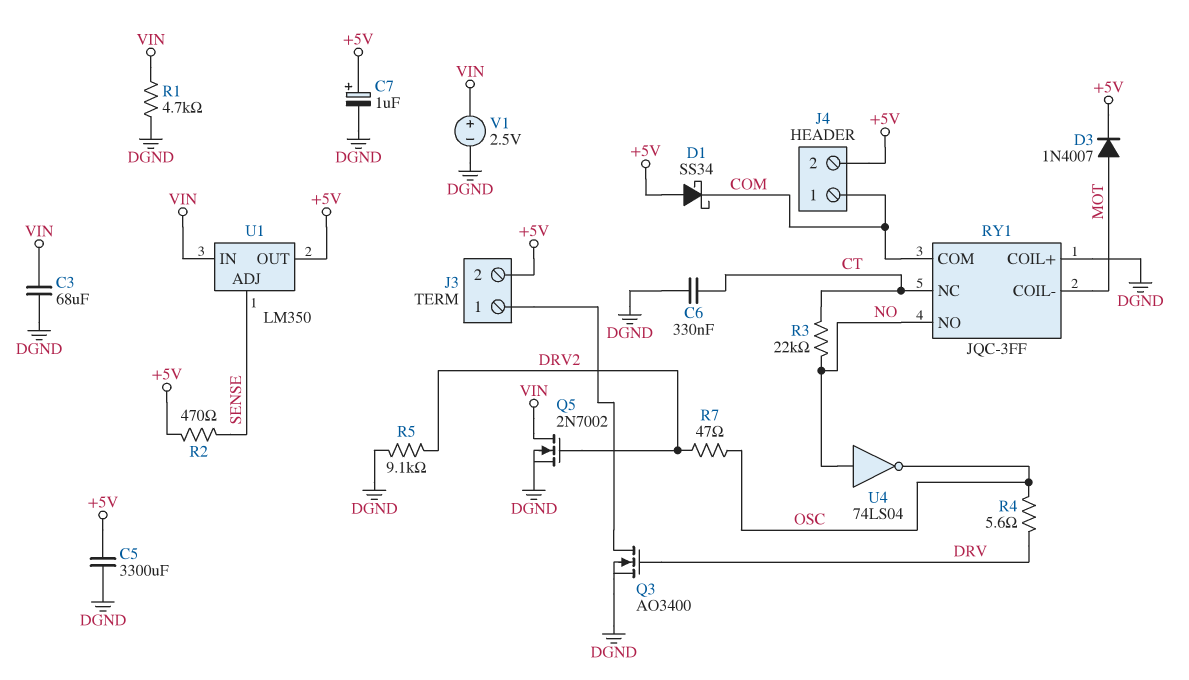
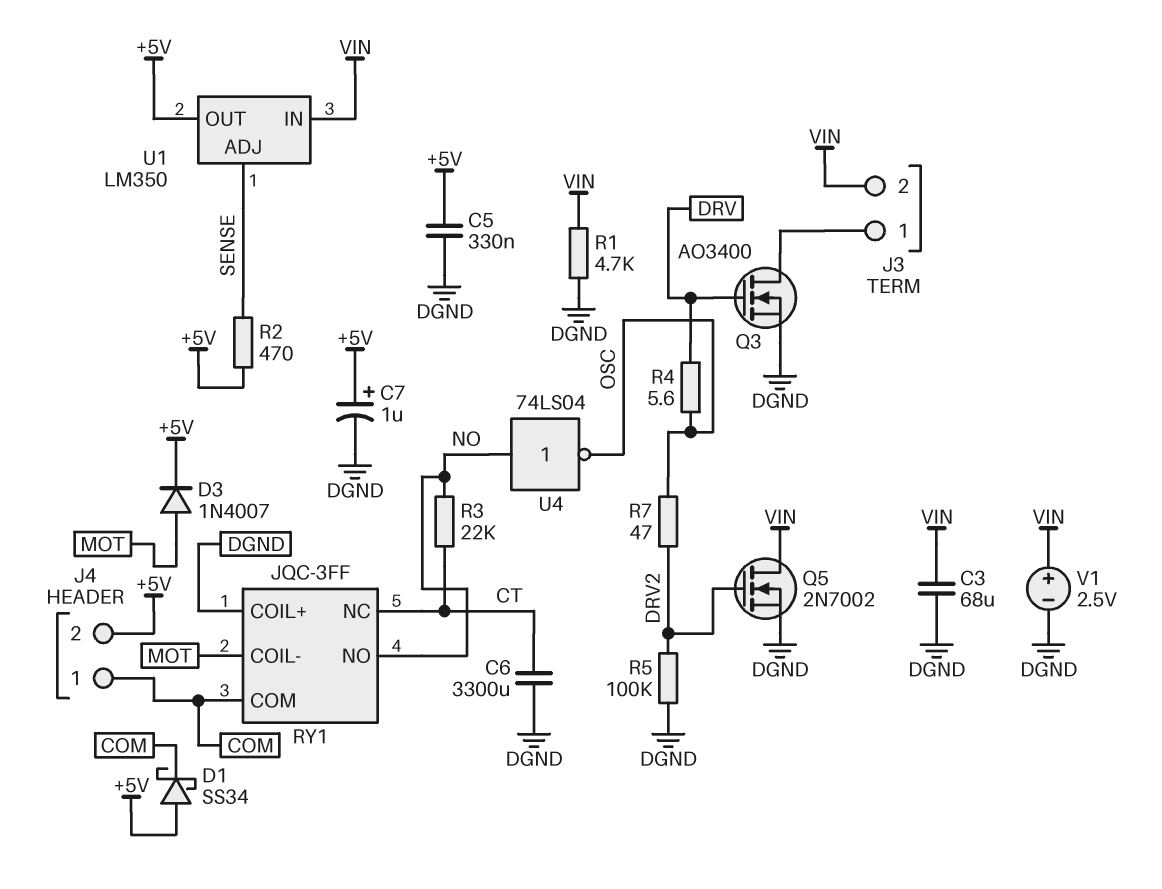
C5: 3300uF (+5V, DGND) -> 330nF (+5V, DGND)
C6: 330nF (CT, DGND) -> 3300uF (CT, DGND)
J3 pin 2: +5V -> VIN
R5: 9.1k (DGND, DRV2) -> 100k (DGND, DRV2)

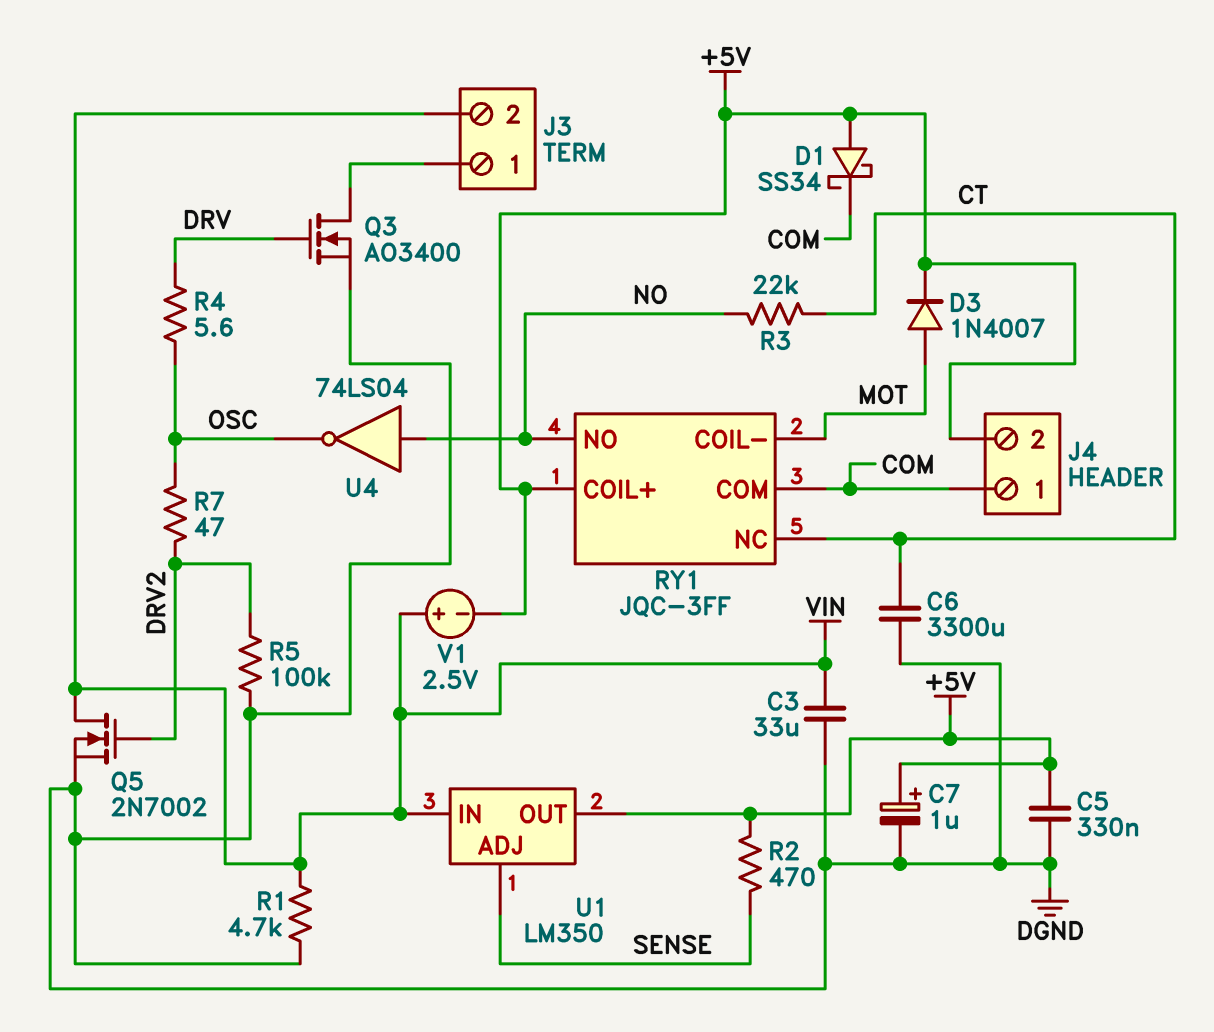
C3: 68uF (DGND, VIN) -> 33uF (DGND, VIN)
RY1 pin COIL+: DGND -> +5V
V1: 2.5V (plus VIN, minus DGND) -> 2.5V (plus VIN, minus +5V)

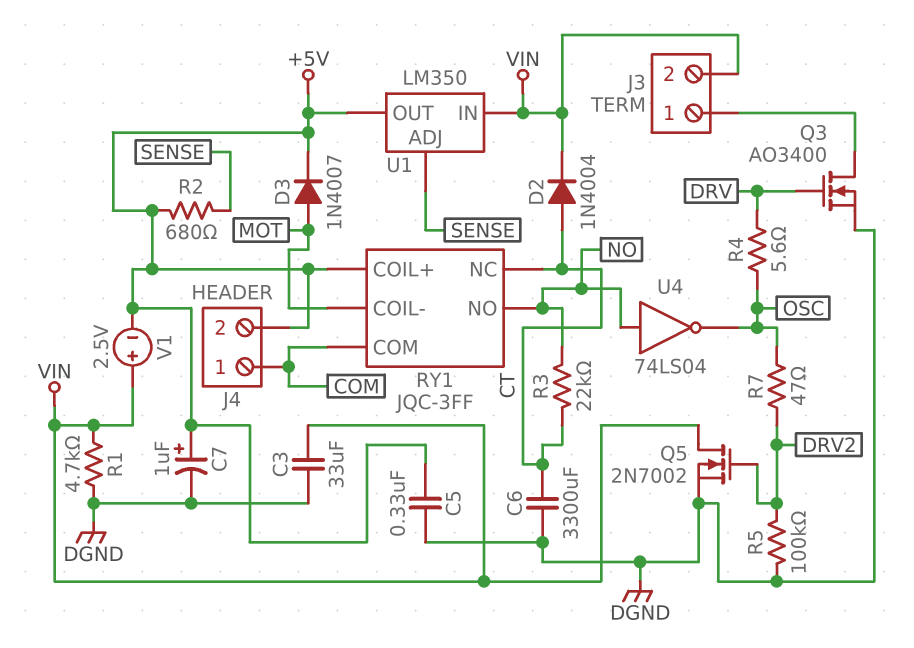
D1: schottky SS34 (A +5V, K COM) -> none
D2: none -> diode 1N4004 (A CT, K VIN)
R2: 470 (+5V, SENSE) -> 680 (+5V, SENSE)

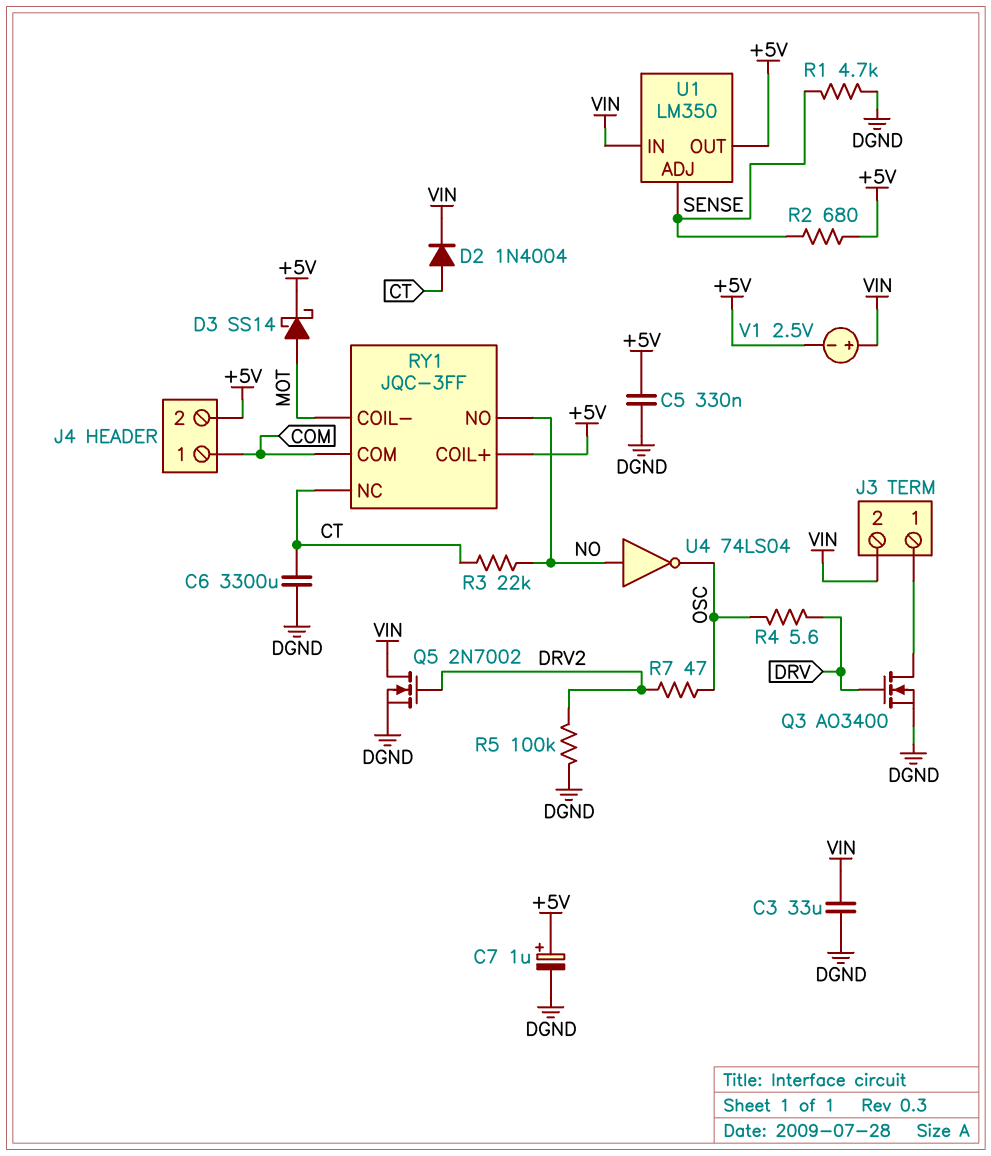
D3: diode 1N4007 (A MOT, K +5V) -> schottky SS14 (A MOT, K +5V)
R1: 4.7k (DGND, VIN) -> 4.7k (DGND, SENSE)

